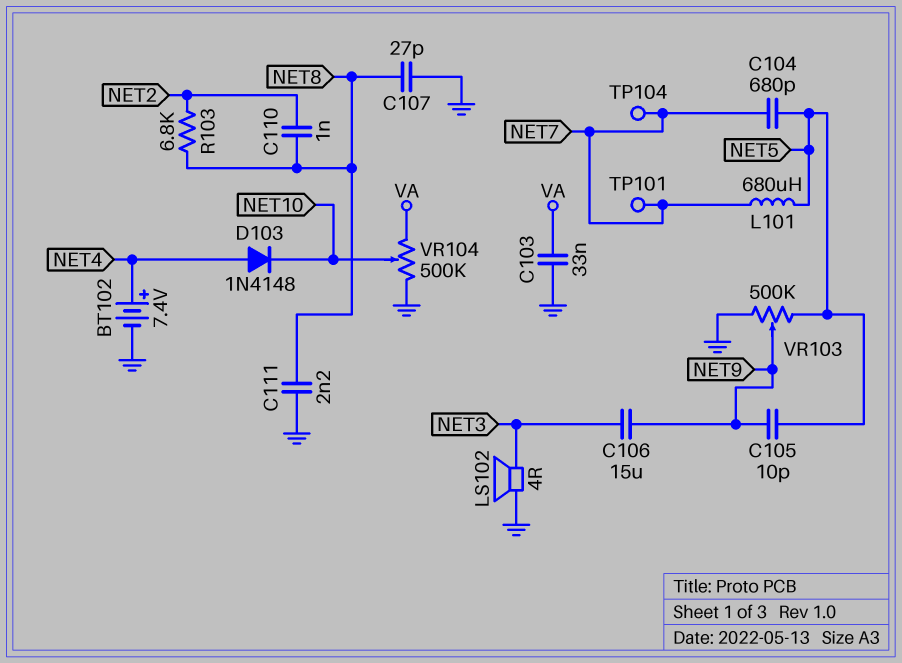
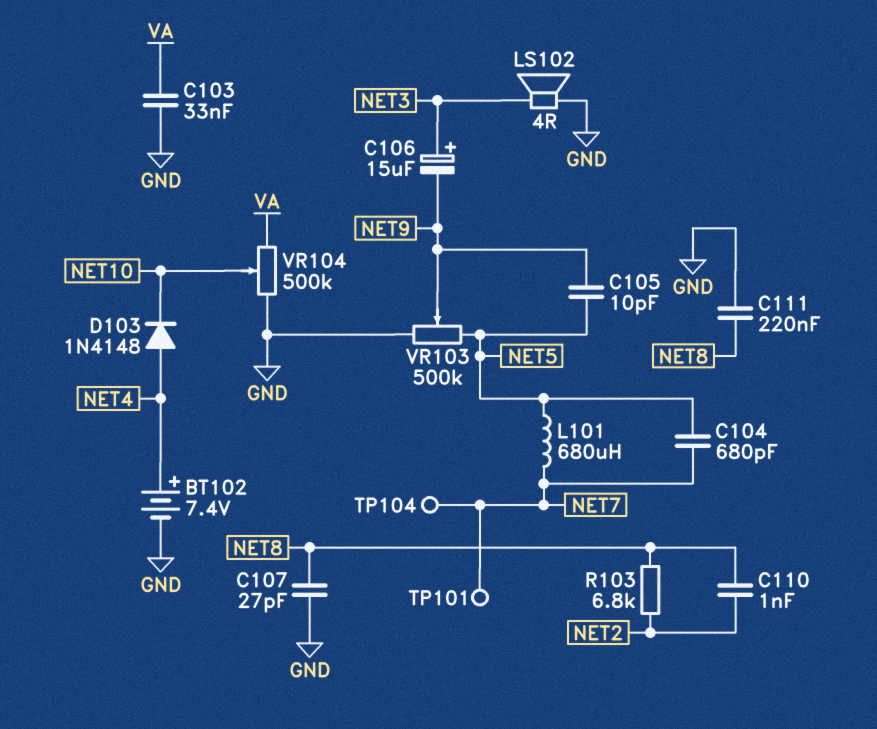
C106: 15uF (NET3, NET9) -> 15uF (plus NET3, minus NET9)
C111: 2.2nF (GND, NET8) -> 220nF (GND, NET8)

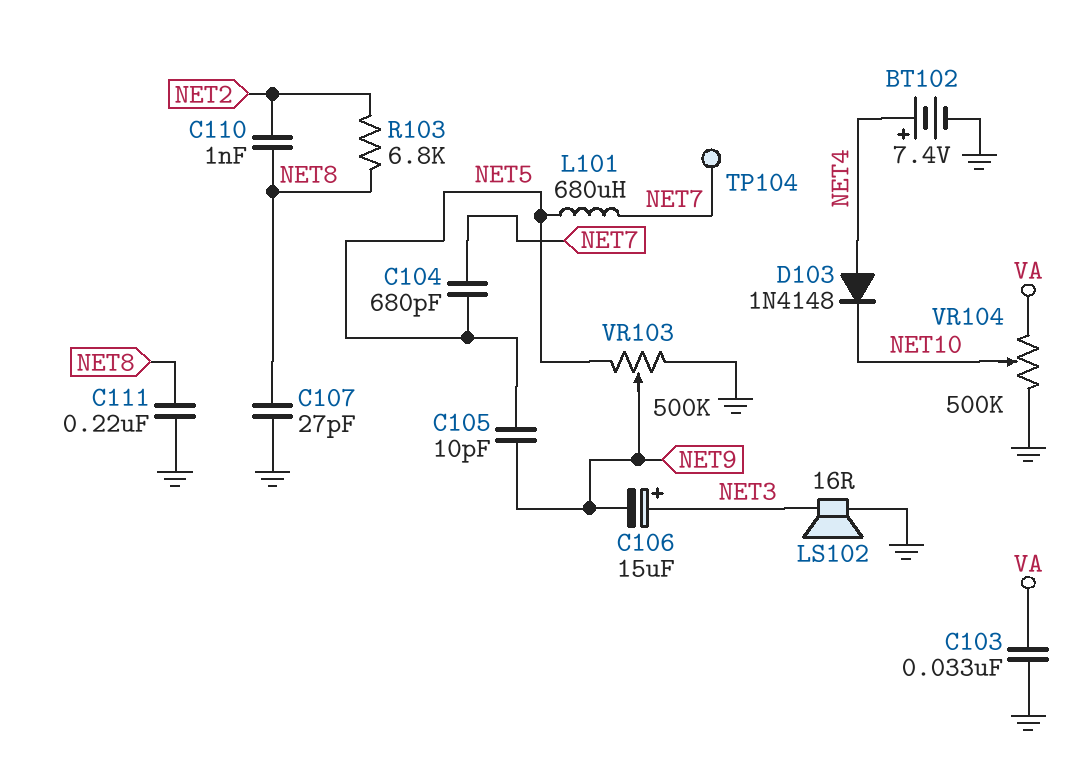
LS102: speaker 4R (GND, NET3) -> speaker 16R (GND, NET3)
TP101: test point (NET7) -> none

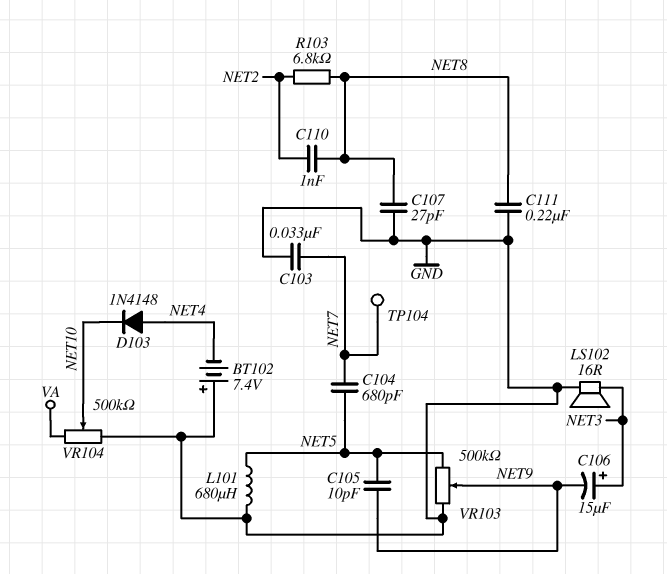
BT102: 7.4V (plus NET4, minus GND) -> 7.4V (plus GND, minus NET4)
C103: 33nF (GND, VA) -> 33nF (GND, NET7)
L101: 680uH (NET5, NET7) -> 680uH (GND, NET5)

